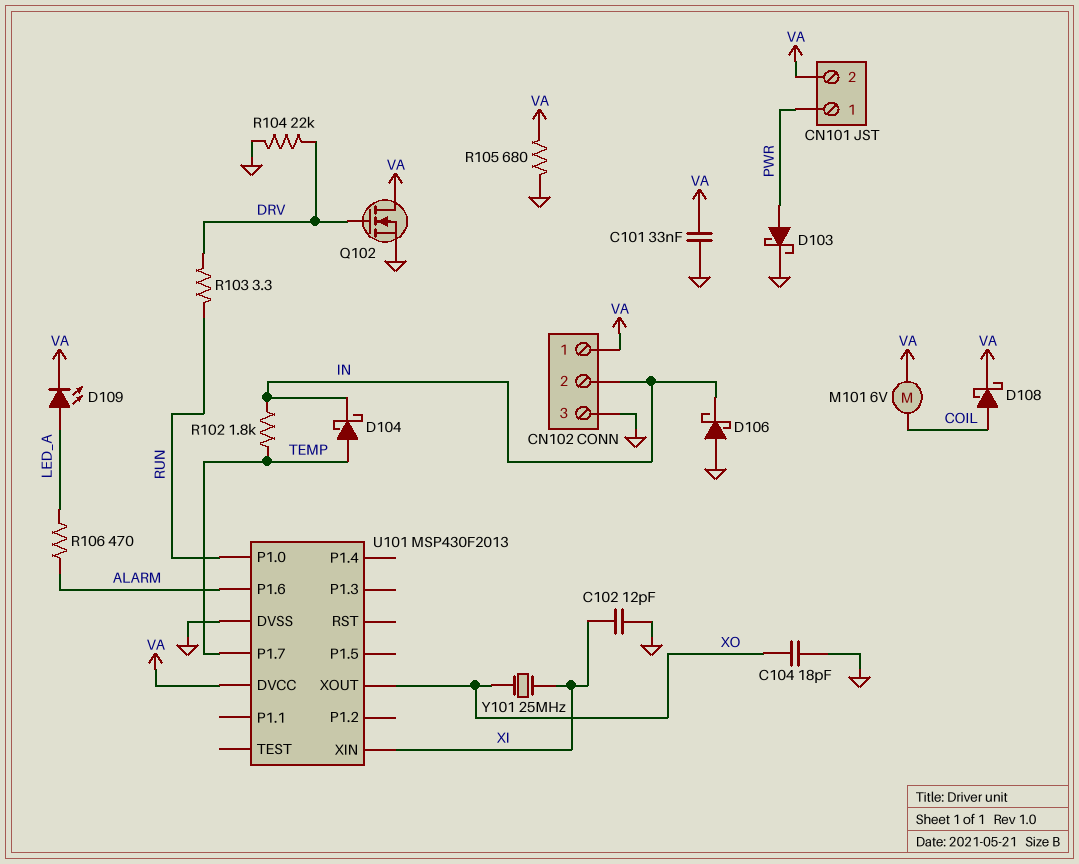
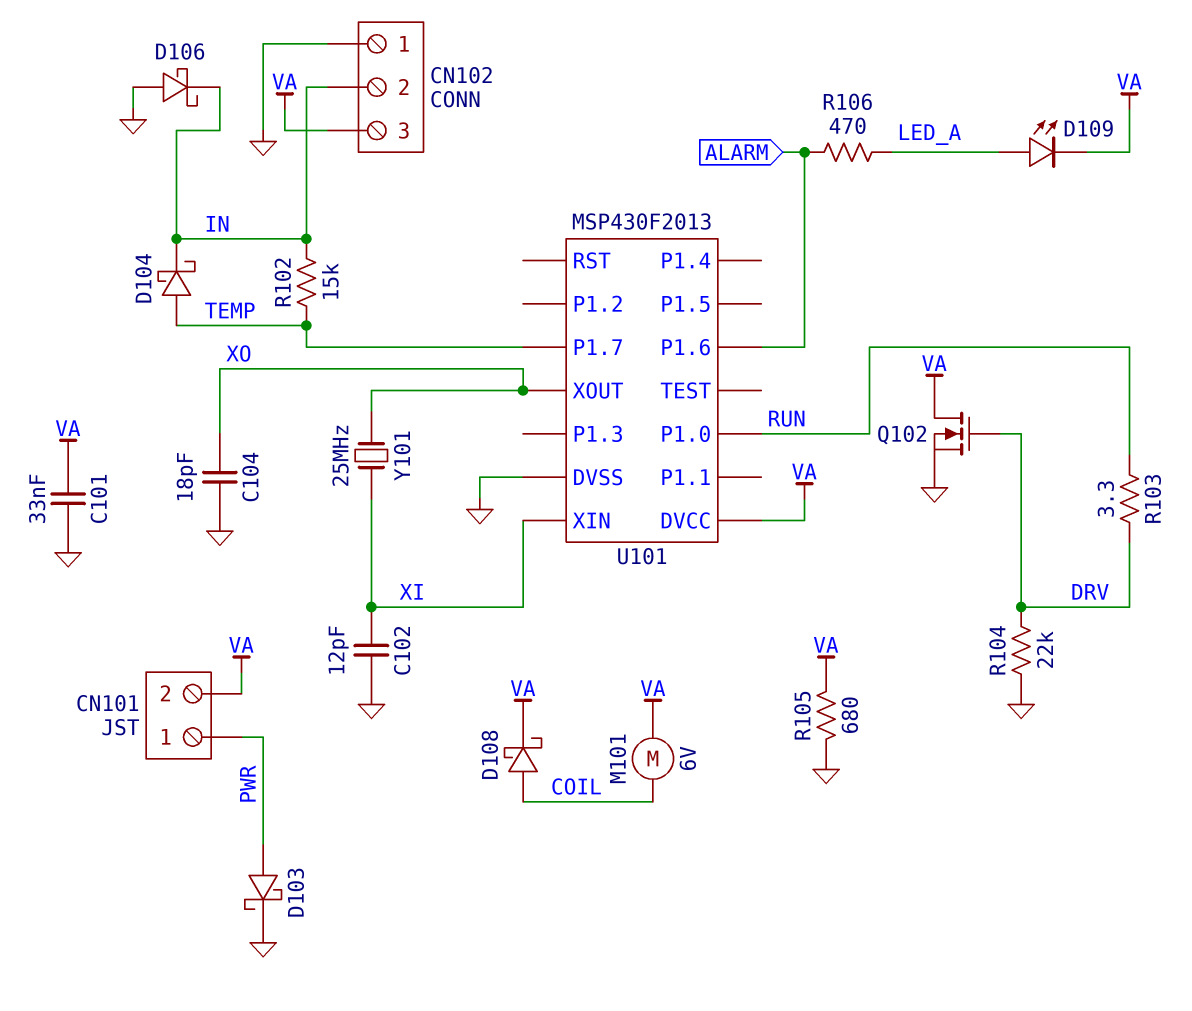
CN102 pin 1: VA -> GND
CN102 pin 3: GND -> VA
R102: 1.8k (IN, TEMP) -> 15k (IN, TEMP)

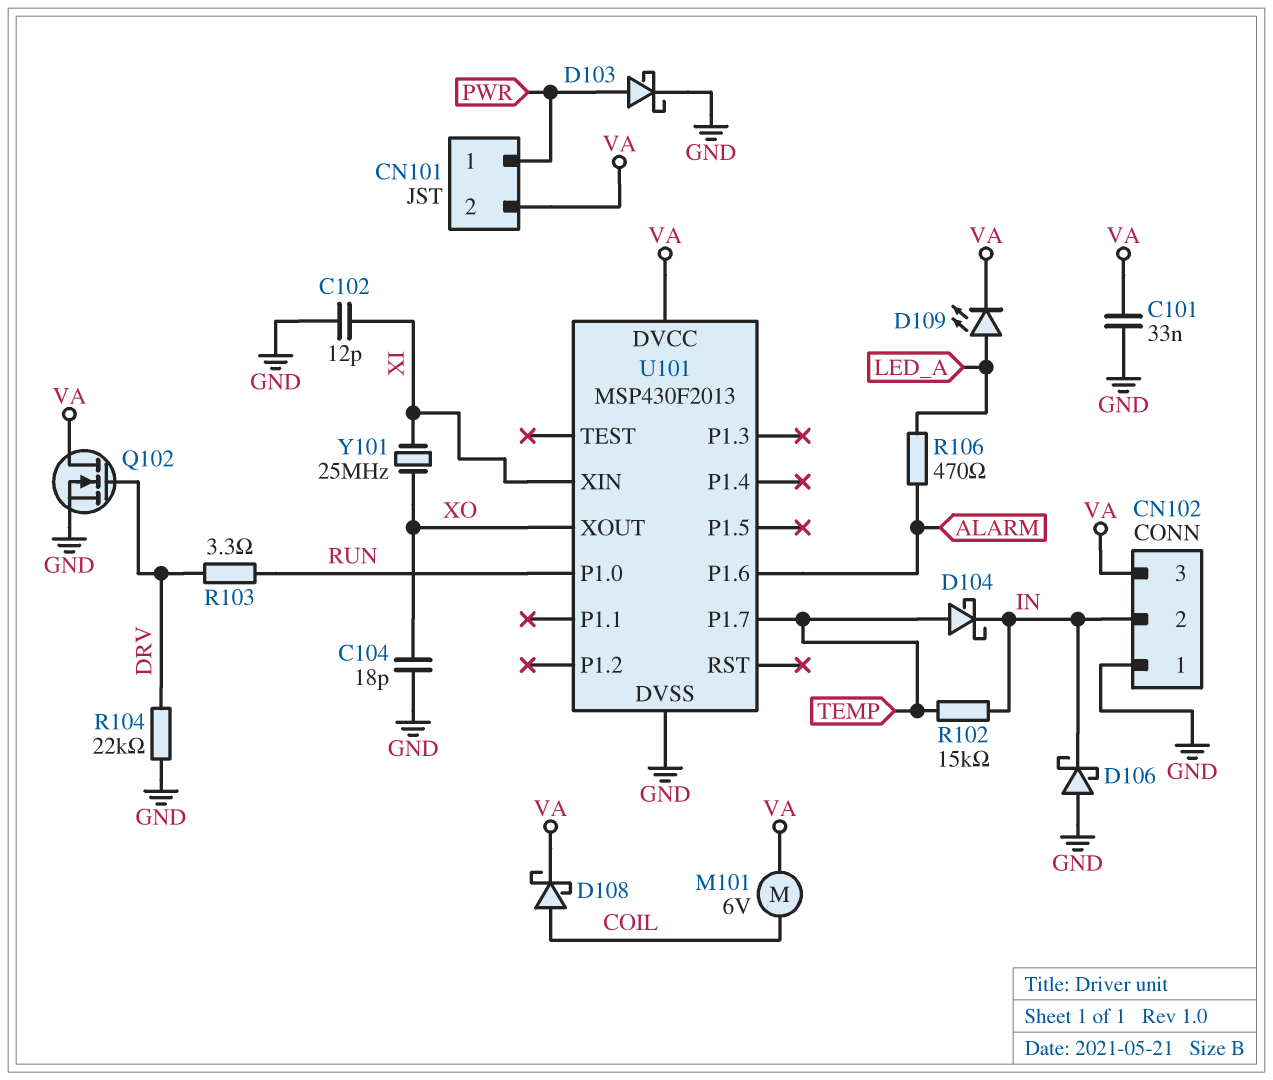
R105: 680 (GND, VA) -> none

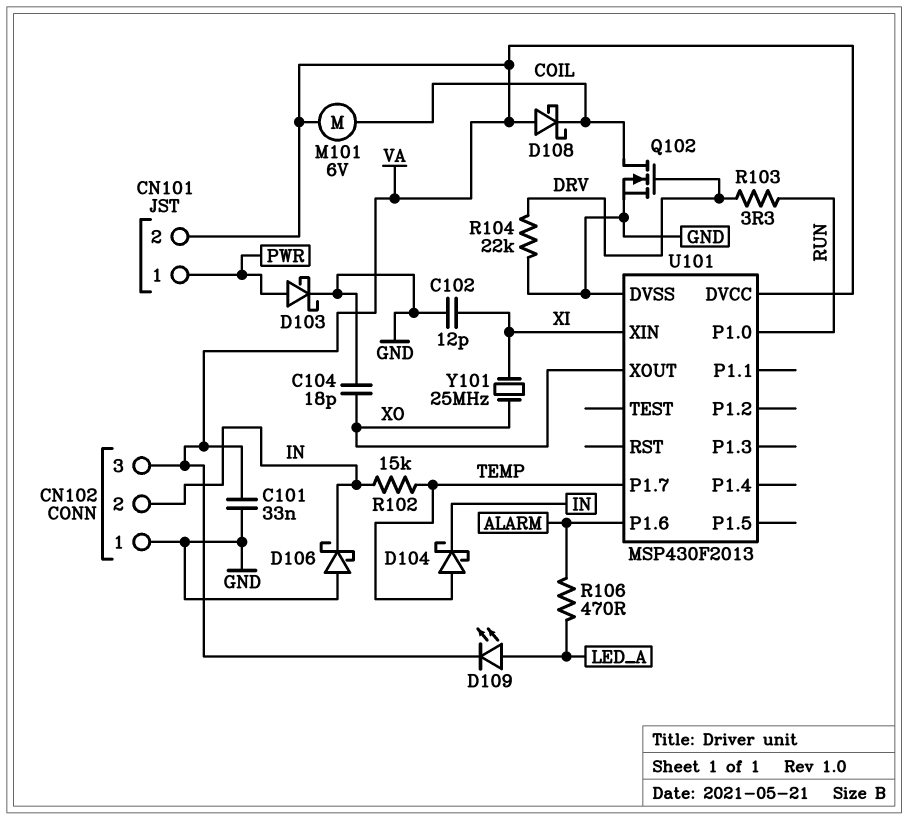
D108: schottky (A COIL, K VA) -> schottky (A VA, K COIL)
Q102: NMOS (G DRV, D VA, S GND) -> NMOS (G DRV, D COIL, S GND)

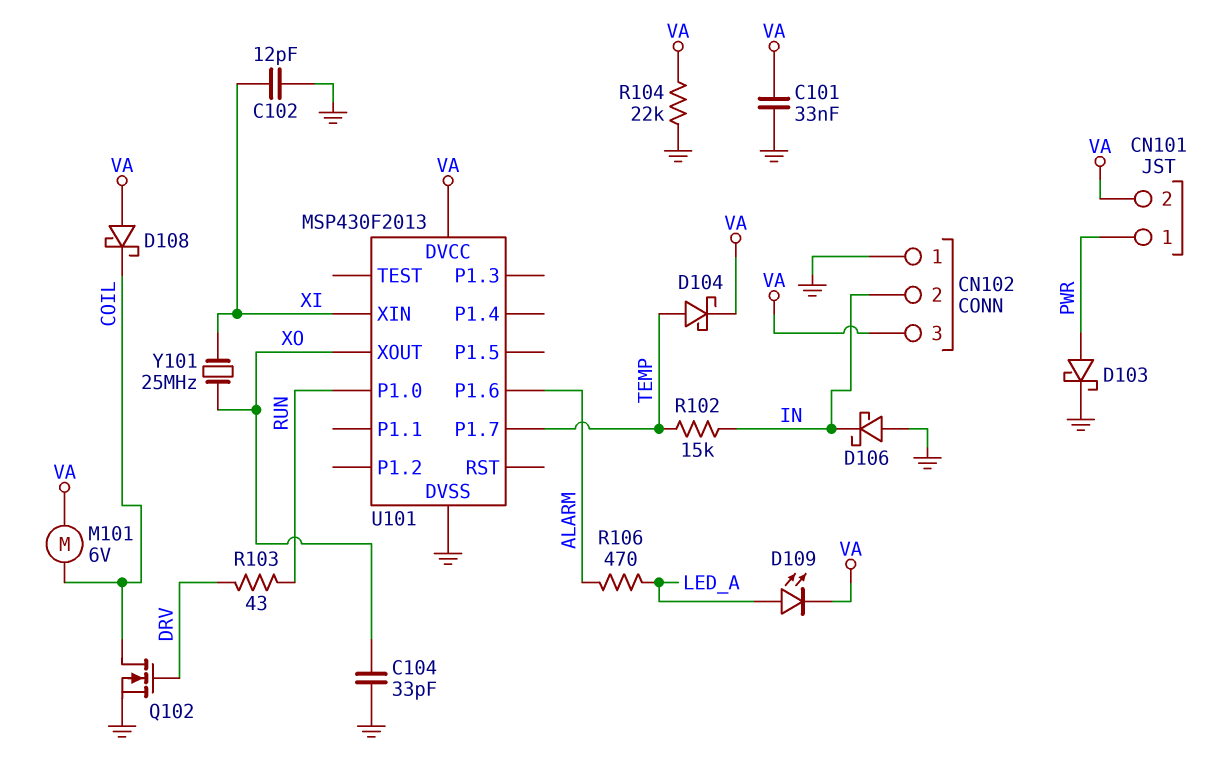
C104: 18pF (GND, XO) -> 33pF (GND, XO)
D104: schottky (A TEMP, K IN) -> schottky (A TEMP, K VA)
R103: 3.3 (DRV, RUN) -> 43 (DRV, RUN)
R104: 22k (DRV, GND) -> 22k (GND, VA)

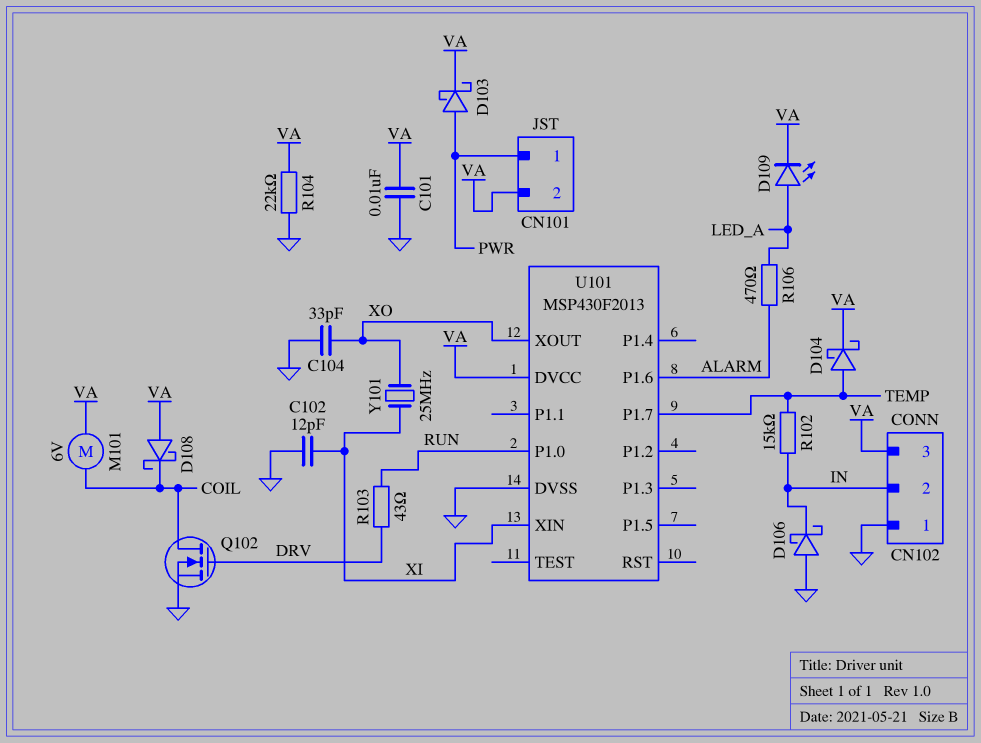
C101: 33nF (GND, VA) -> 10nF (GND, VA)
D103: schottky (A PWR, K GND) -> schottky (A PWR, K VA)

